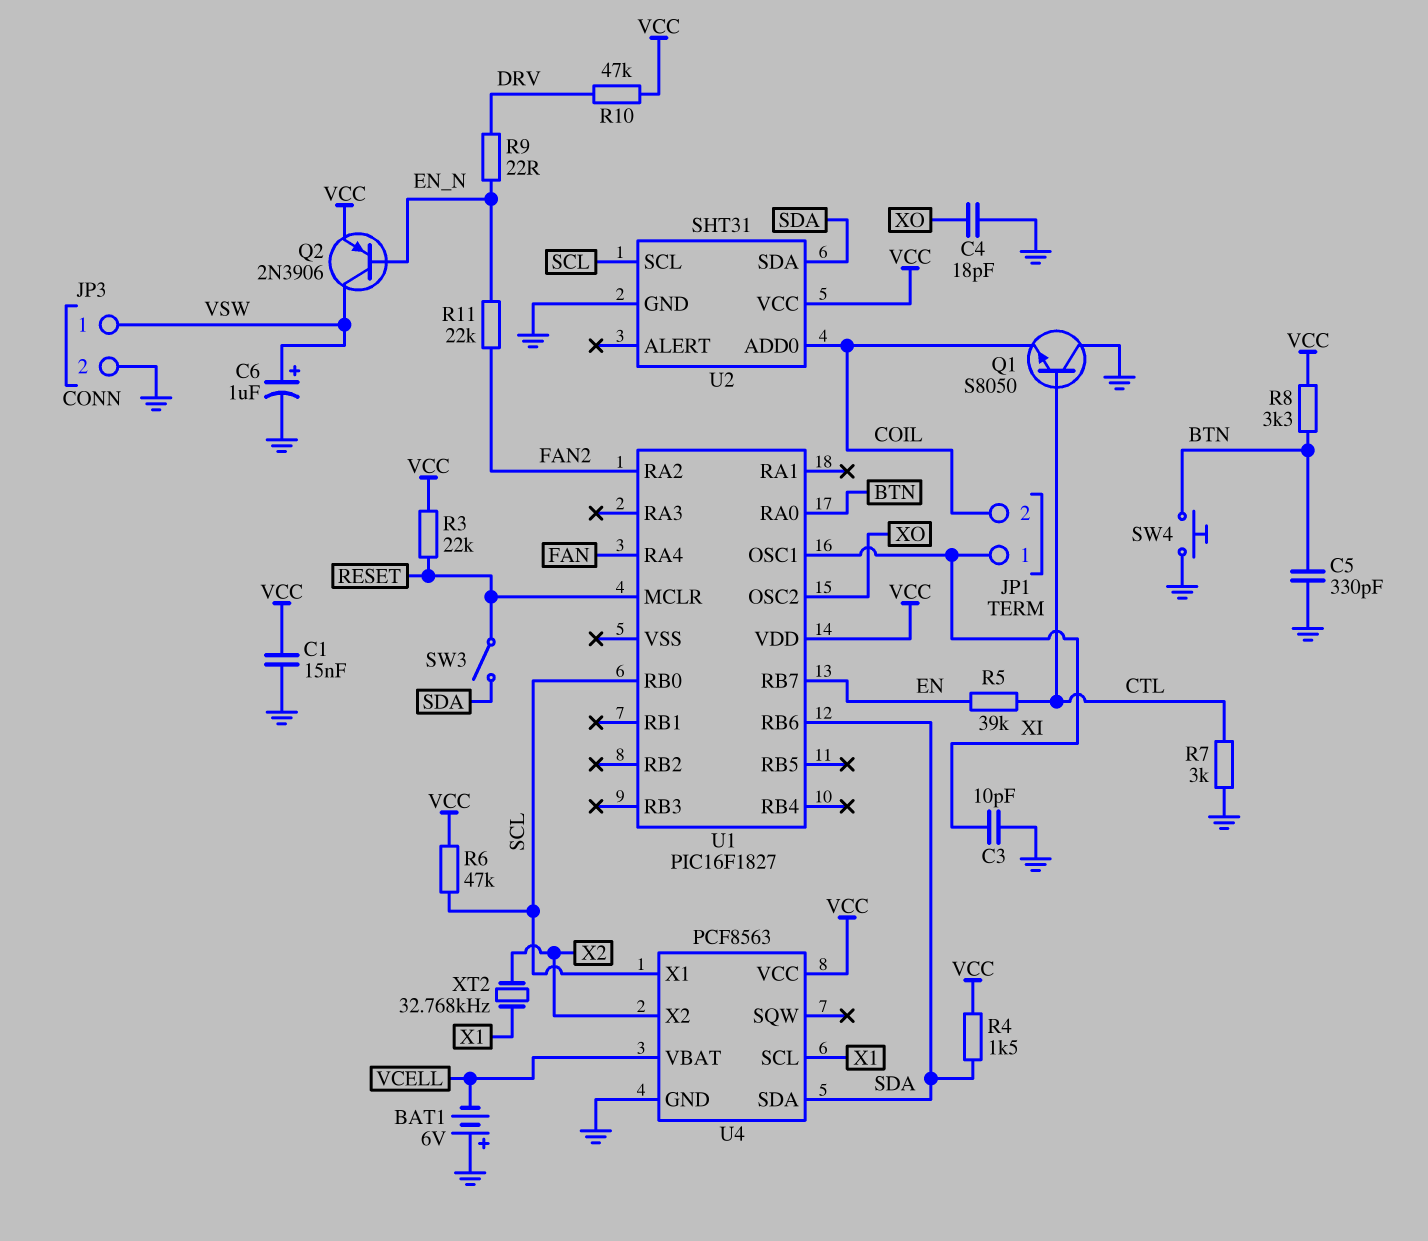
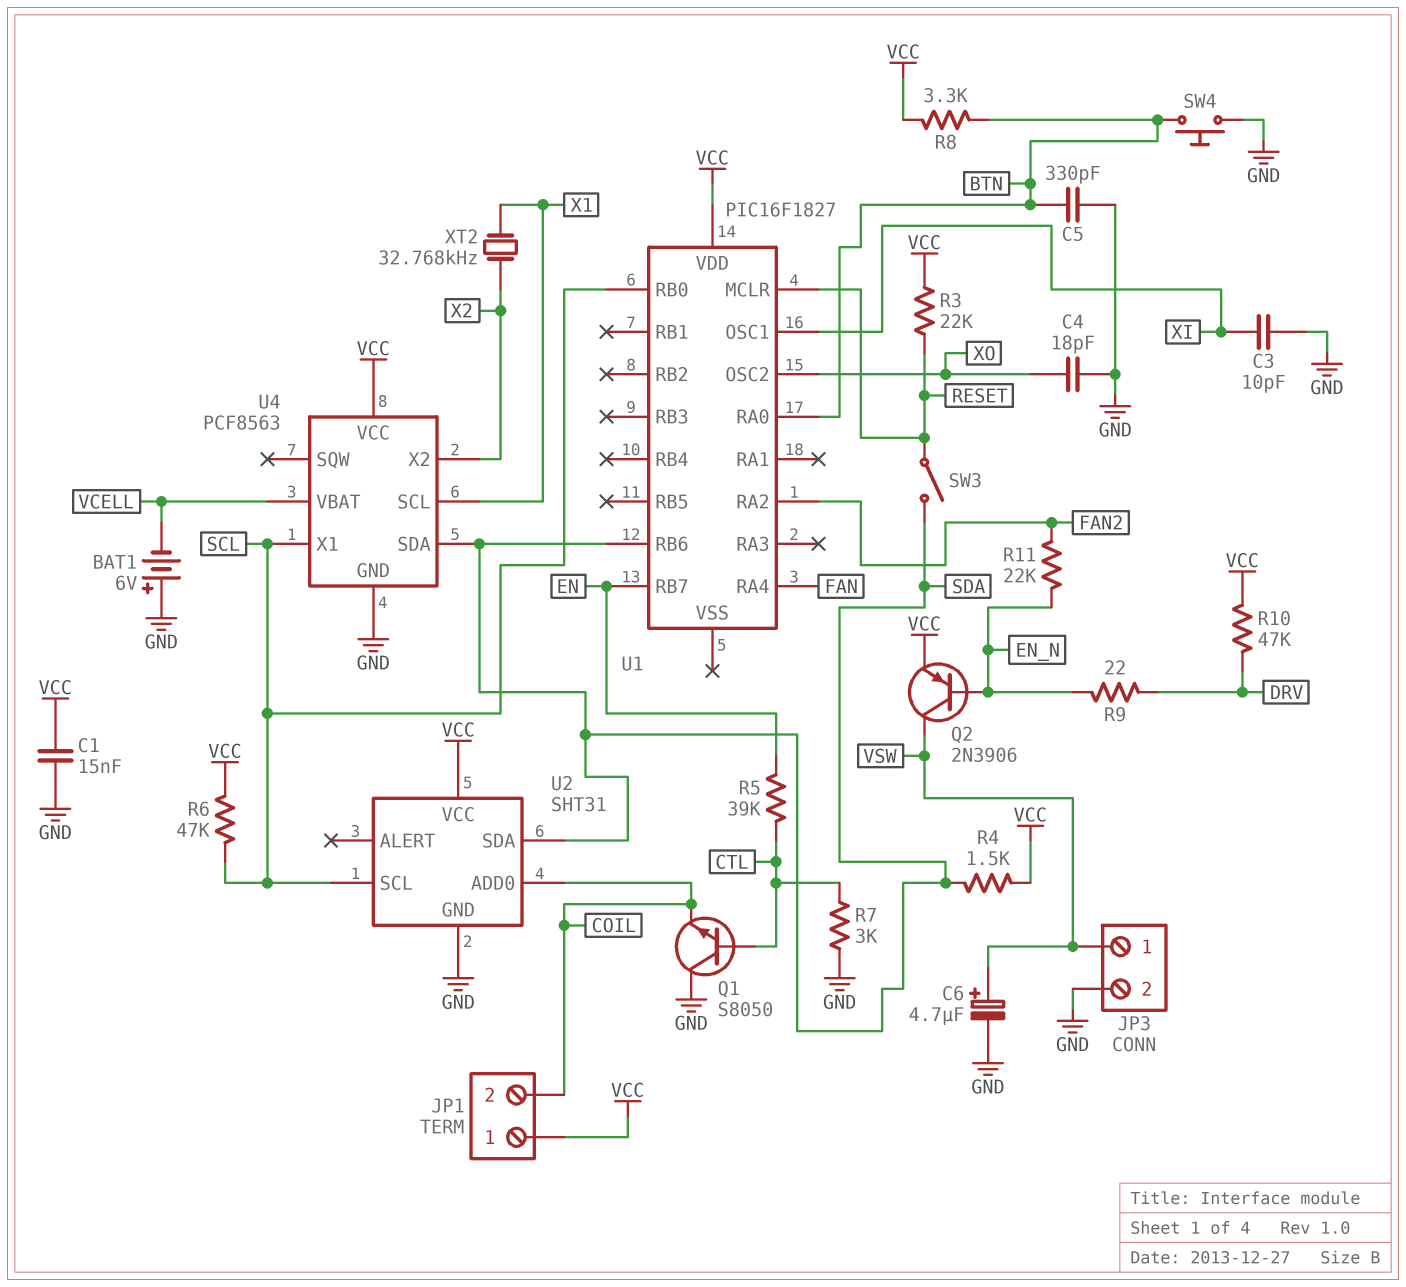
C6: 1uF (plus VSW, minus GND) -> 4.7uF (plus VSW, minus GND)
JP1 pin 1: XI -> VCC

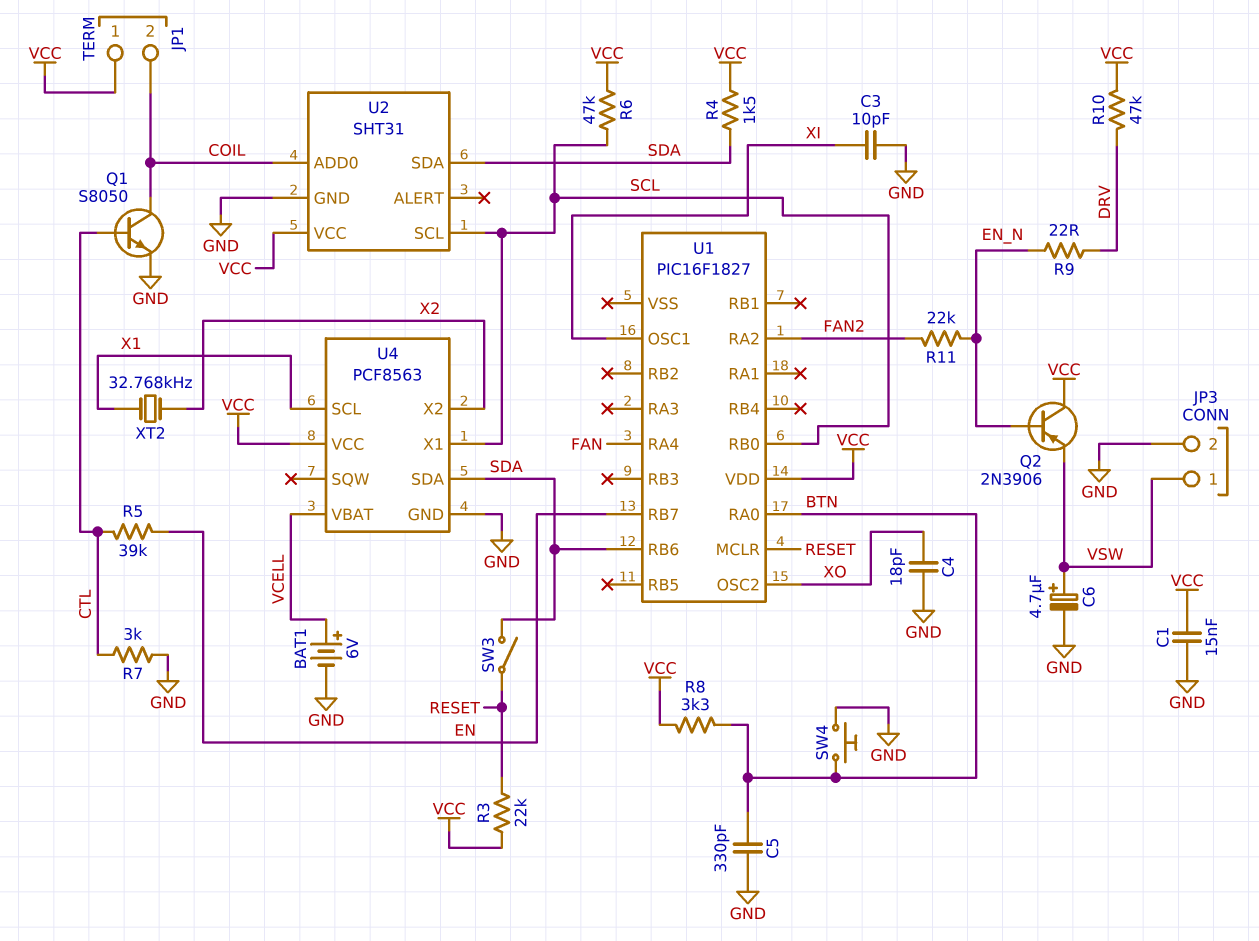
BAT1: 6V (plus GND, minus VCELL) -> 6V (plus VCELL, minus GND)
Q1: NPN S8050 (B CTL, C GND, E COIL) -> NPN S8050 (B CTL, C COIL, E GND)
Q2: PNP 2N3906 (B EN_N, C VSW, E VCC) -> PNP 2N3906 (B EN_N, C VCC, E VSW)

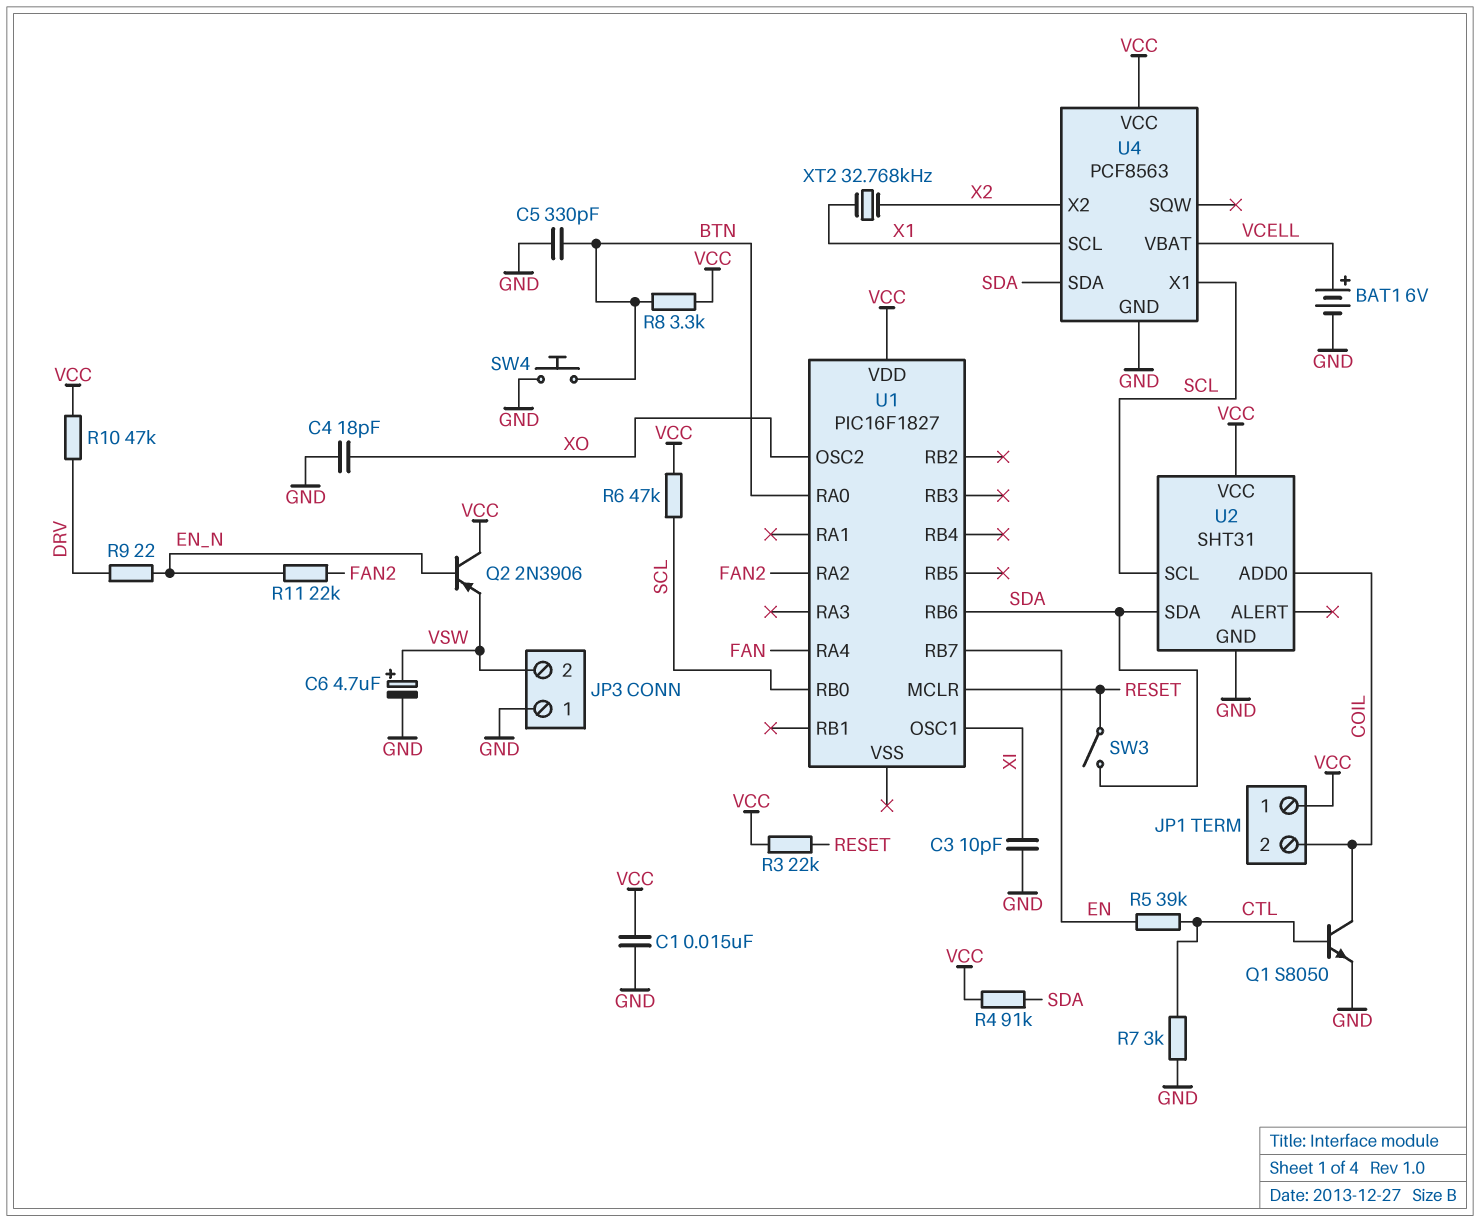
JP3 pin 1: VSW -> GND
JP3 pin 2: GND -> VSW
R4: 1.5k (SDA, VCC) -> 91k (SDA, VCC)

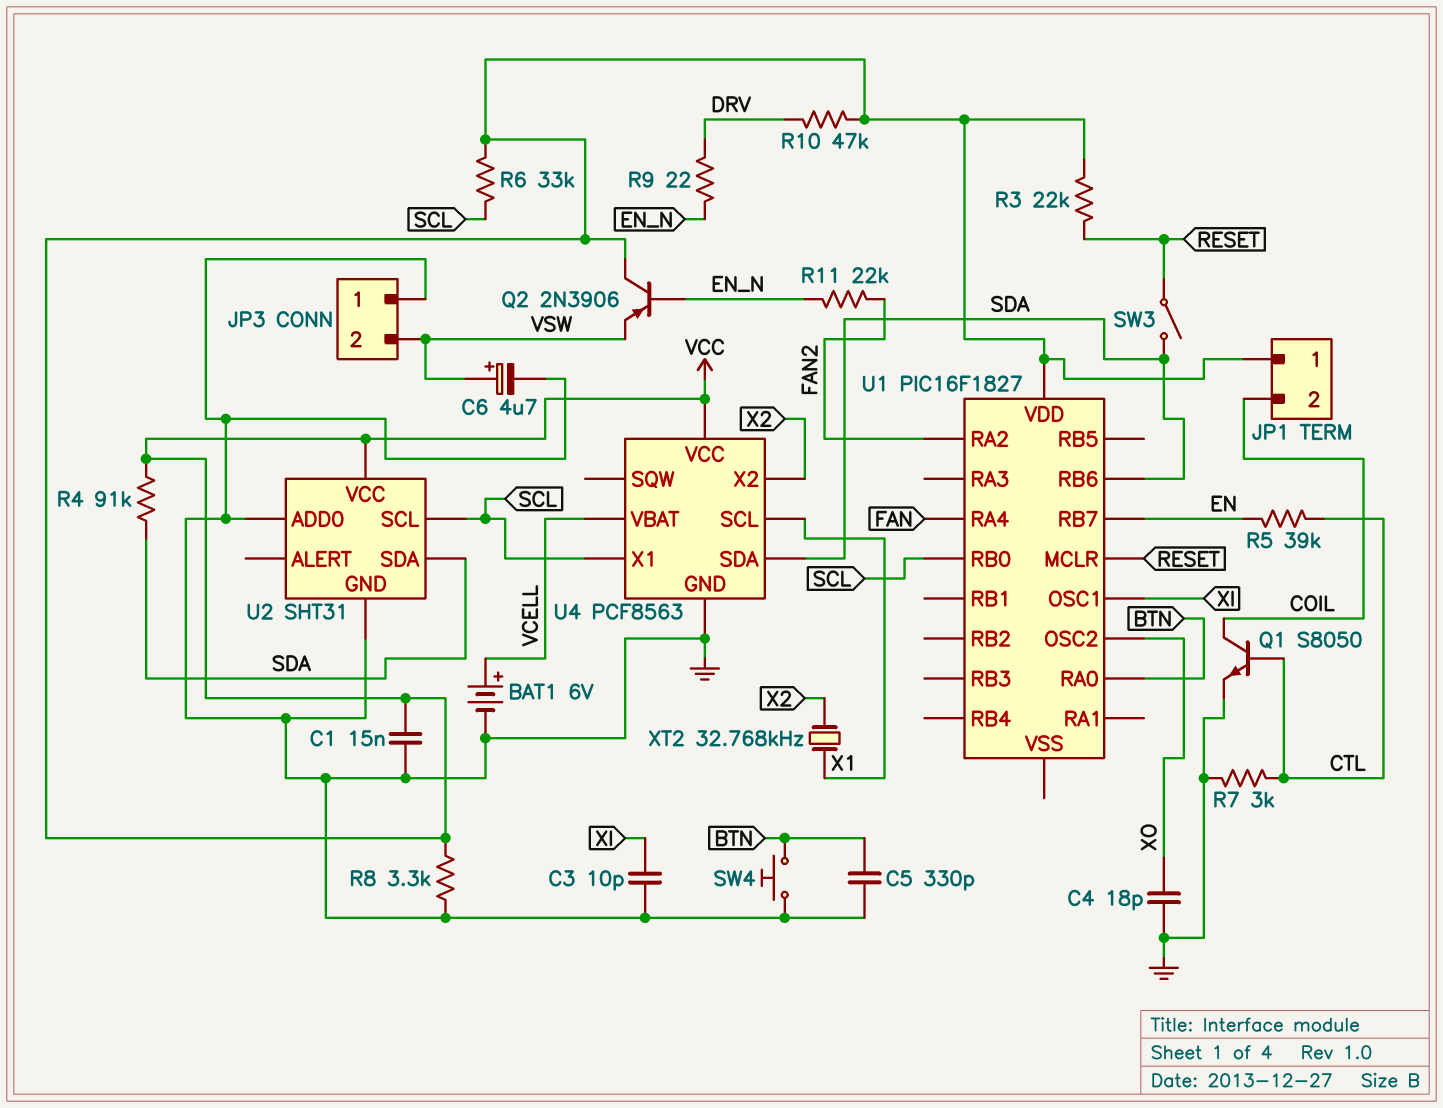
R6: 47k (SCL, VCC) -> 33k (SCL, VCC)
R8: 3.3k (BTN, VCC) -> 3.3k (GND, VCC)
U2 pin ADD0: COIL -> GND

